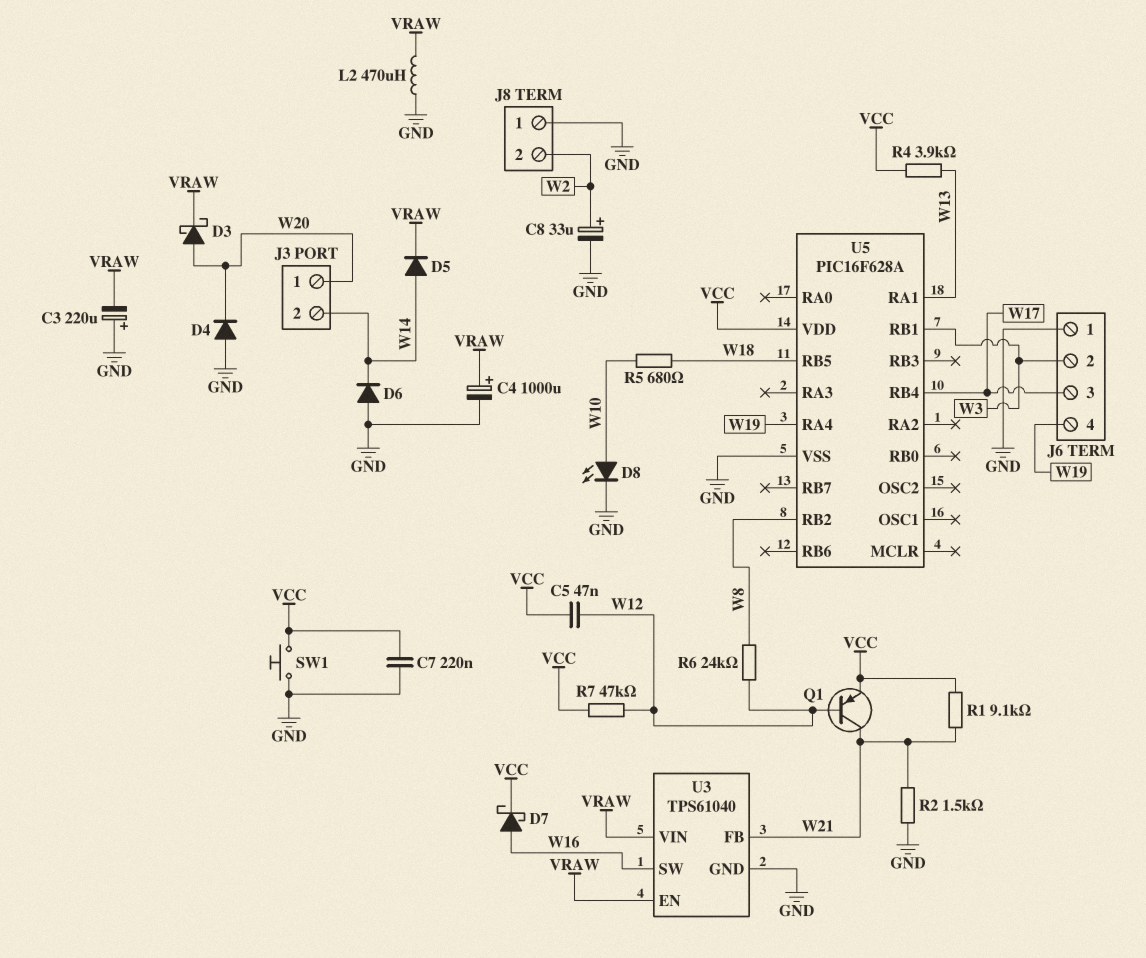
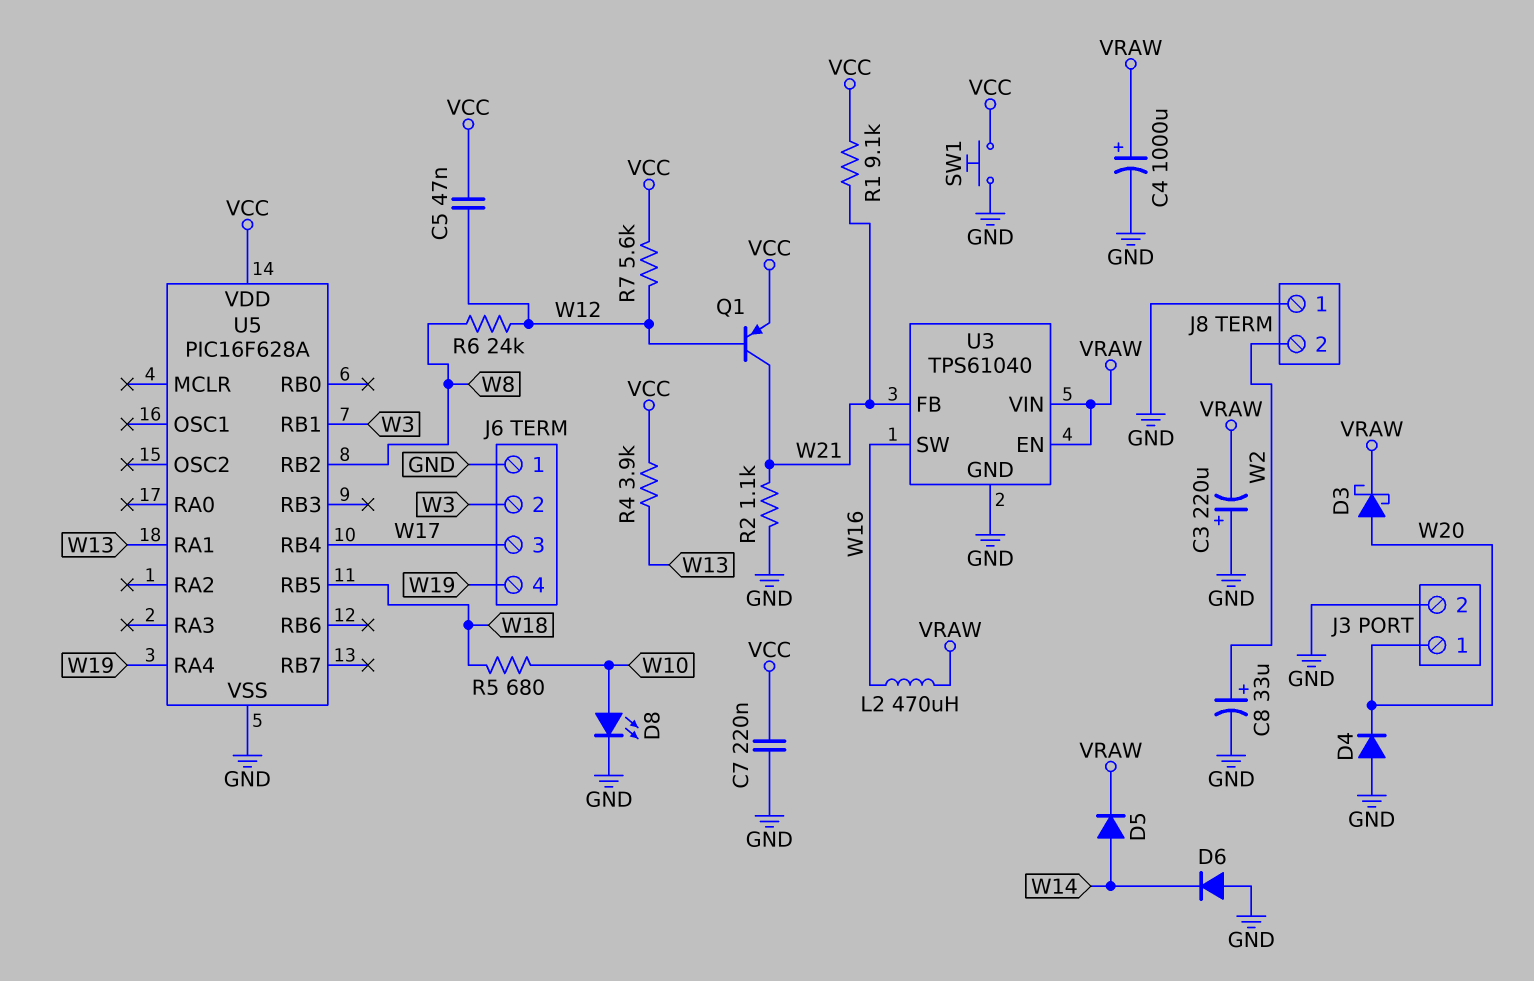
D7: schottky (A W16, K VCC) -> none
J3 pin 2: W14 -> GND
L2: 470uH (GND, VRAW) -> 470uH (VRAW, W16)
R2: 1.5k (GND, W21) -> 1.1k (GND, W21)
R7: 47k (VCC, W12) -> 5.6k (VCC, W12)

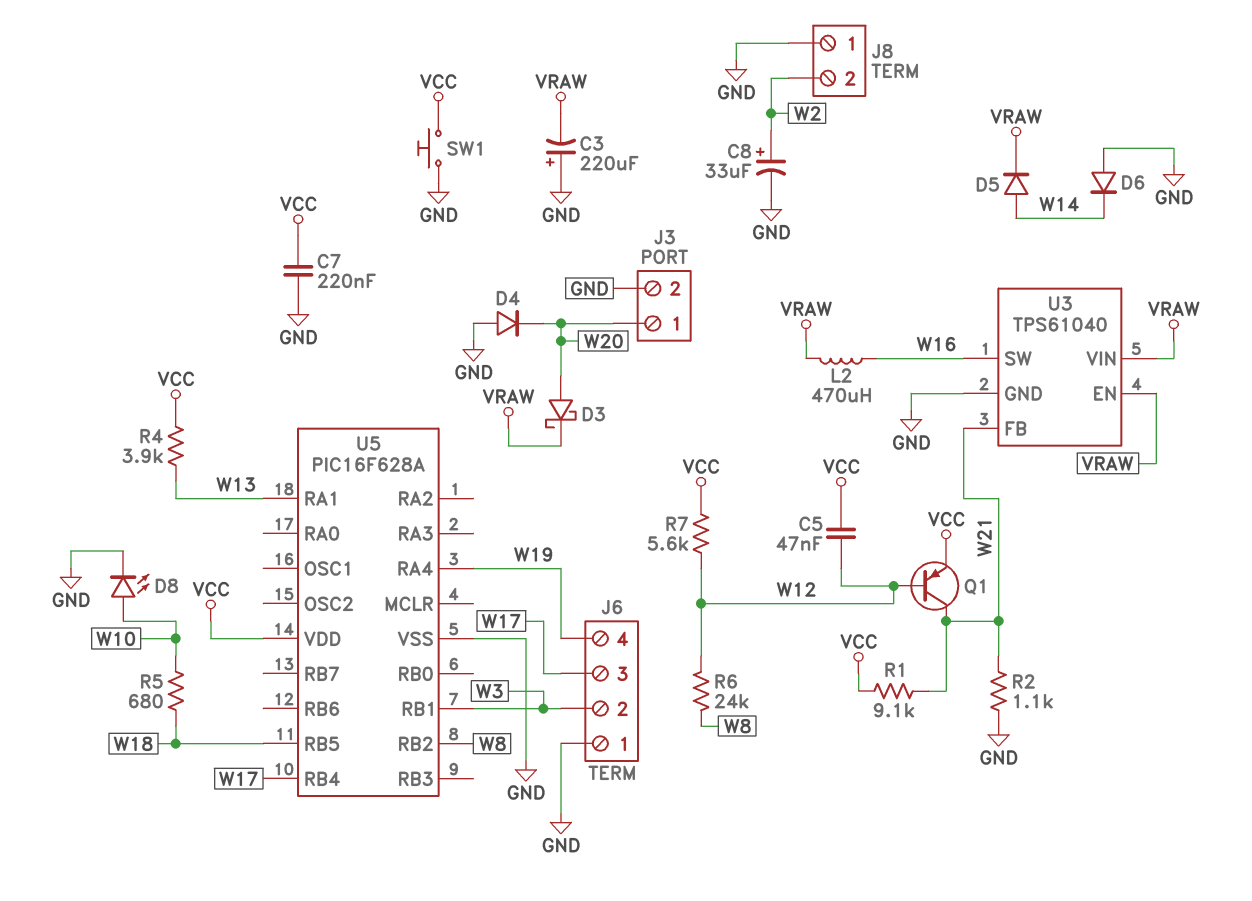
C4: 1000uF (plus VRAW, minus GND) -> none

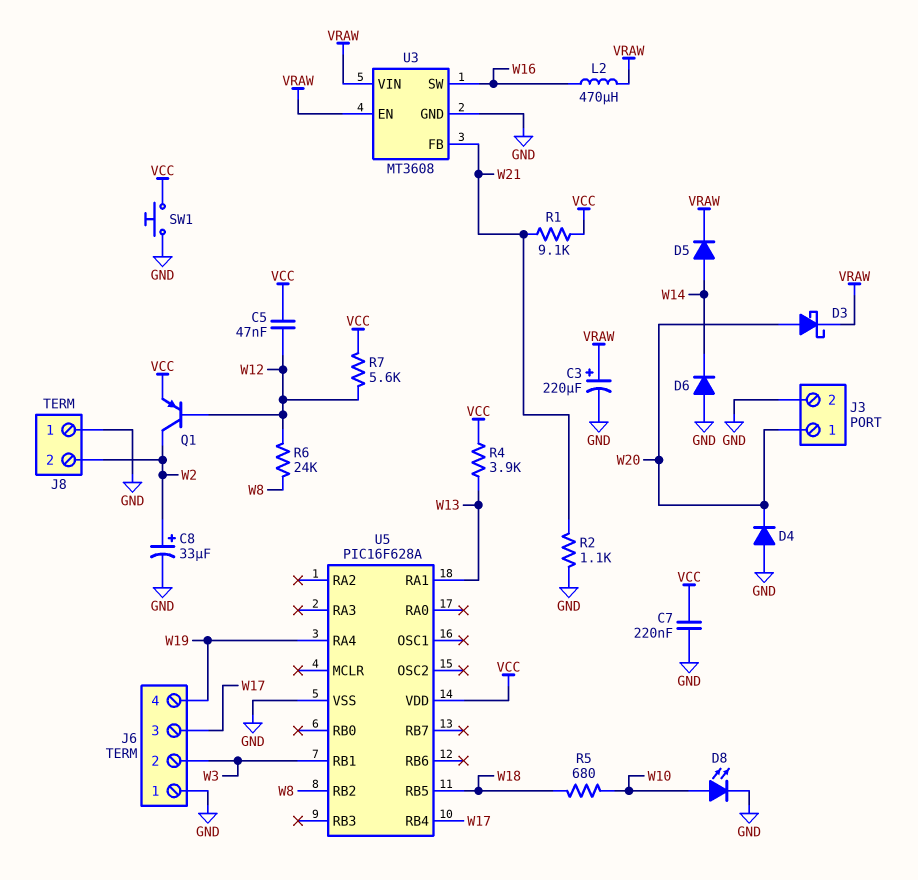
C3: 220uF (plus GND, minus VRAW) -> 220uF (plus VRAW, minus GND)
Q1: PNP (B W12, C W21, E VCC) -> PNP (B W12, C W2, E VCC)
U3: TPS61040 -> MT3608

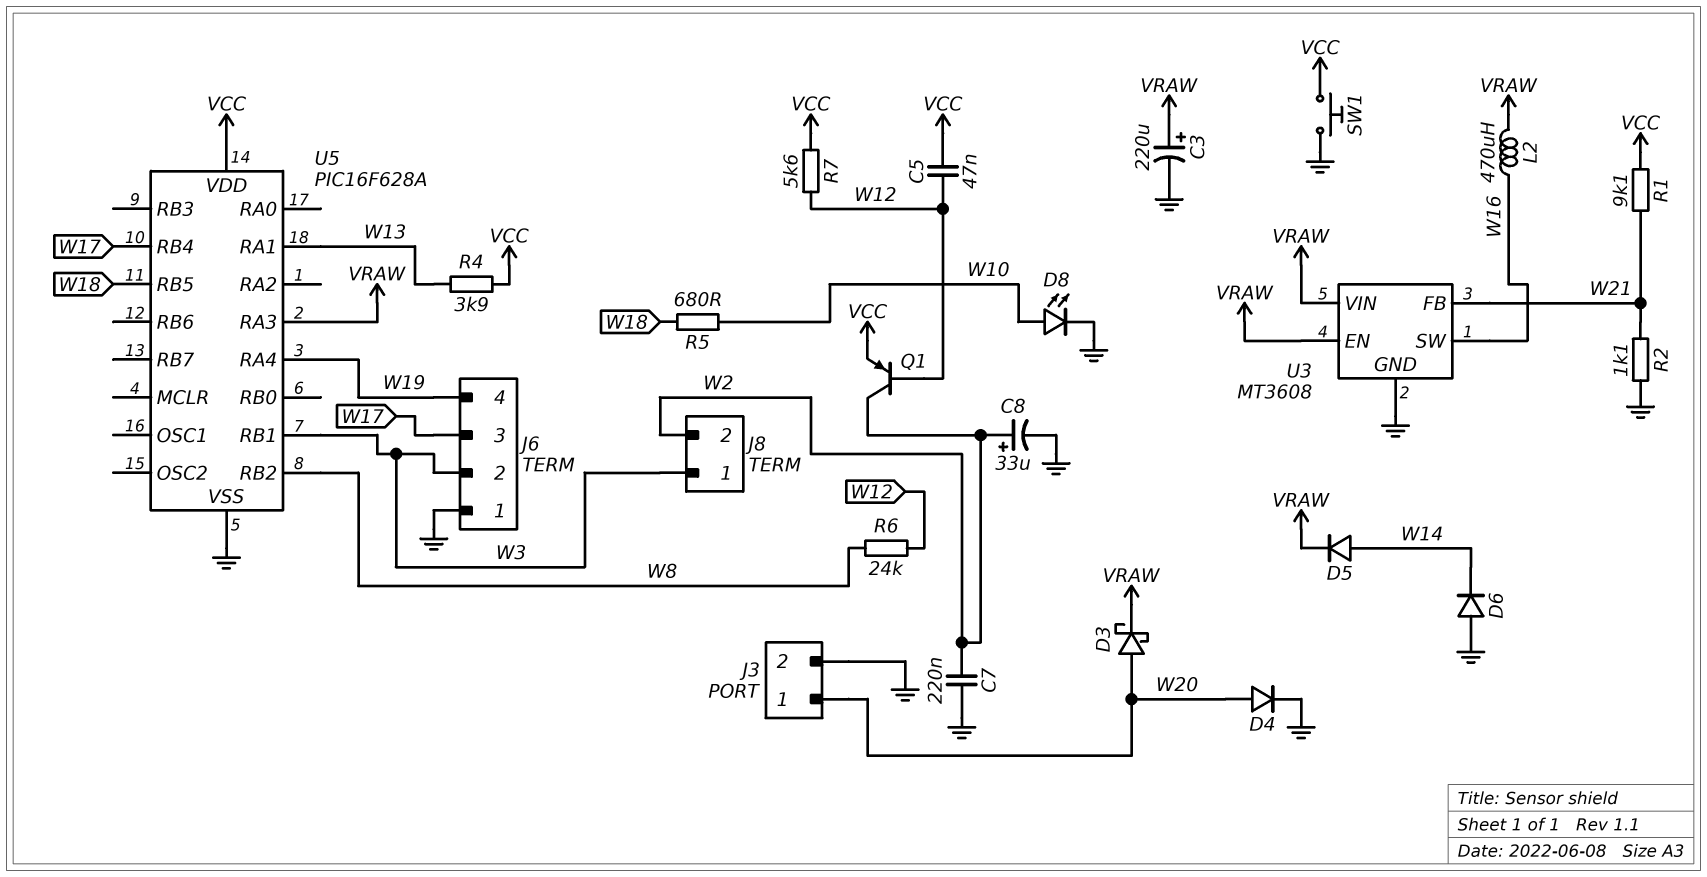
C7: 220nF (GND, VCC) -> 220nF (GND, W2)
D4: diode (A GND, K W20) -> diode (A W20, K GND)
J8 pin 1: GND -> W3
U5 pin RA3: none -> VRAW

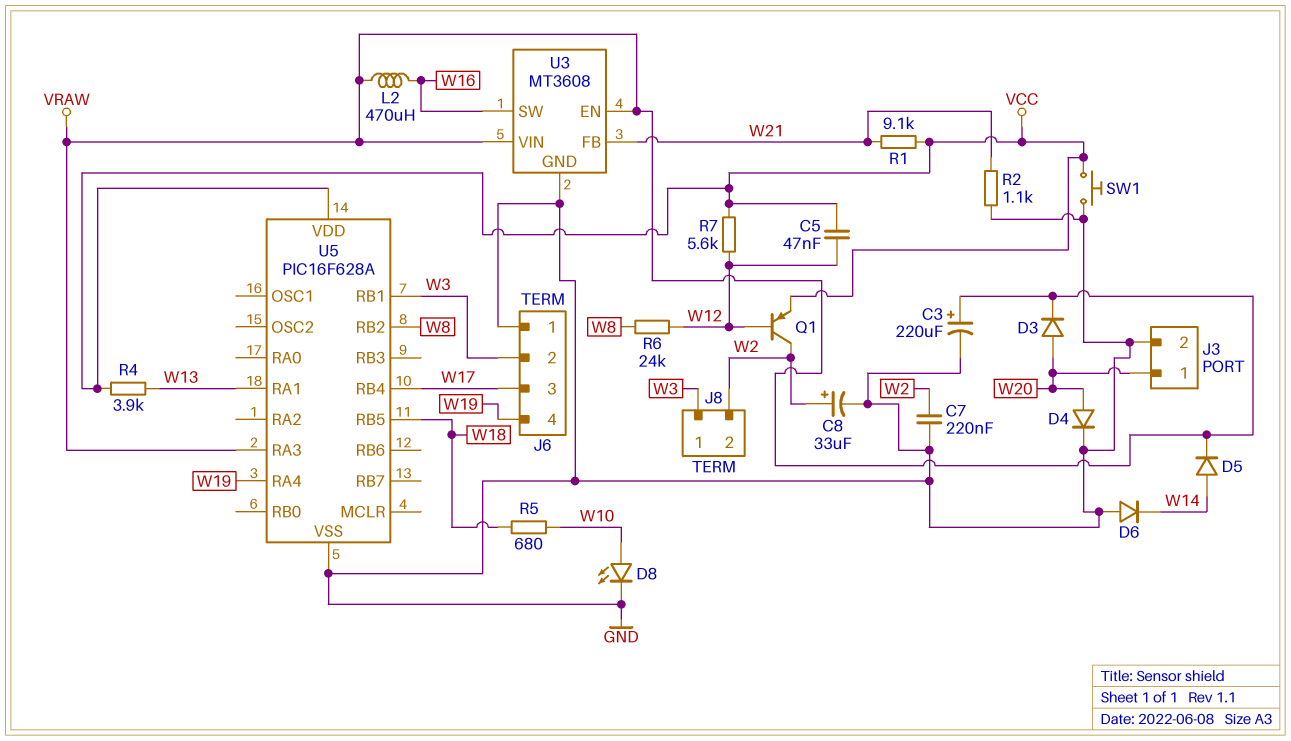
D3: schottky (A W20, K VRAW) -> diode (A W20, K VRAW)

